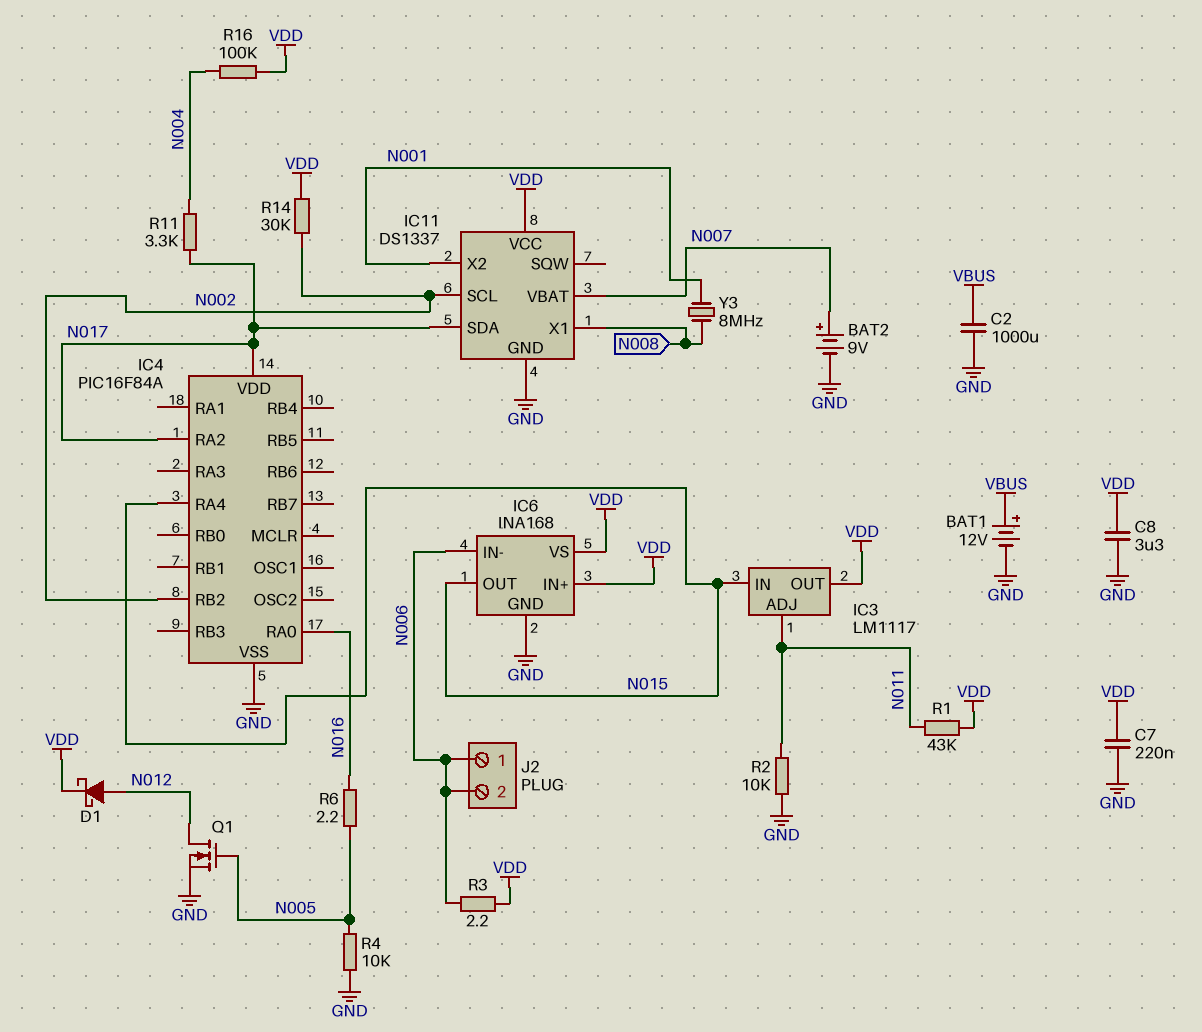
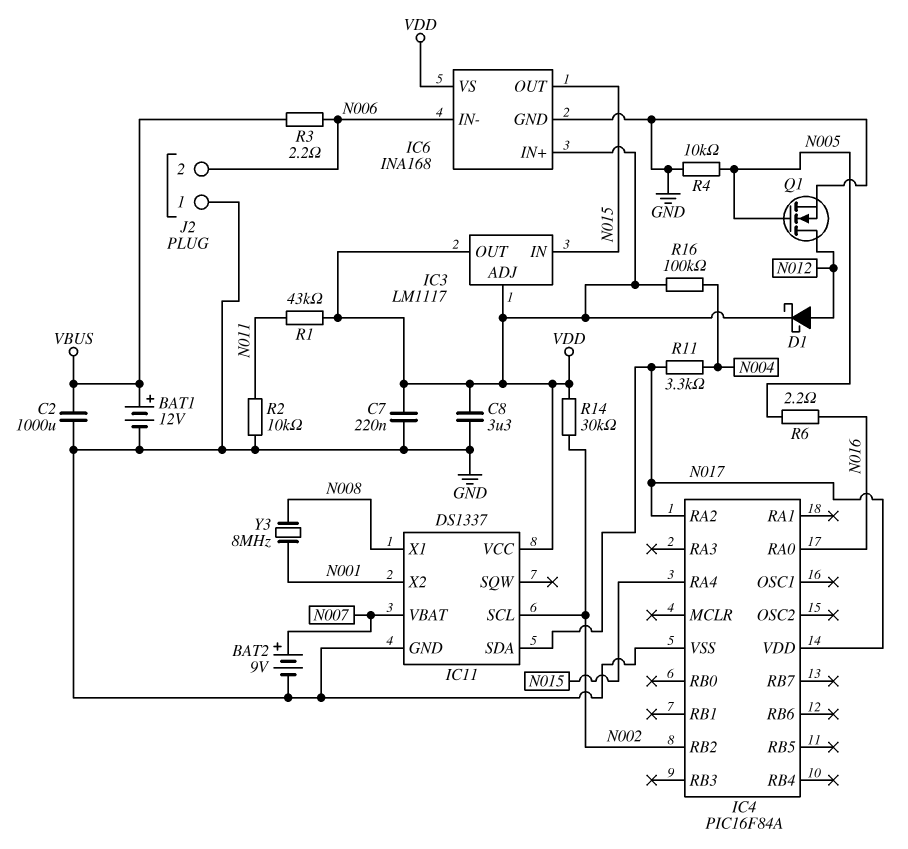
IC3 pin ADJ: N011 -> VDD
J2 pin 1: N006 -> GND
R3: 2.2 (N006, VDD) -> 2.2 (N006, VBUS)

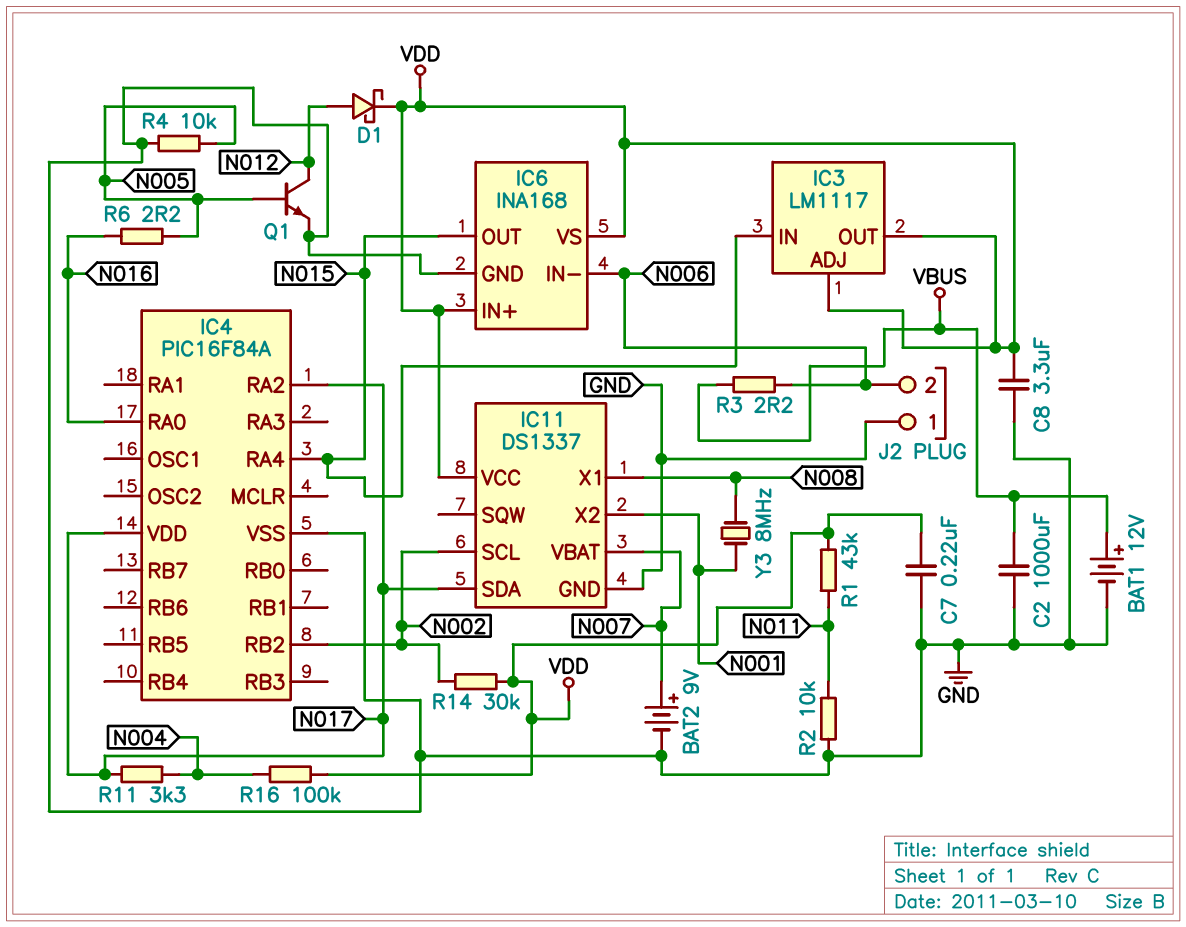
Q1: NMOS (G N005, D N012, S GND) -> NPN (B N005, C N012, E GND)

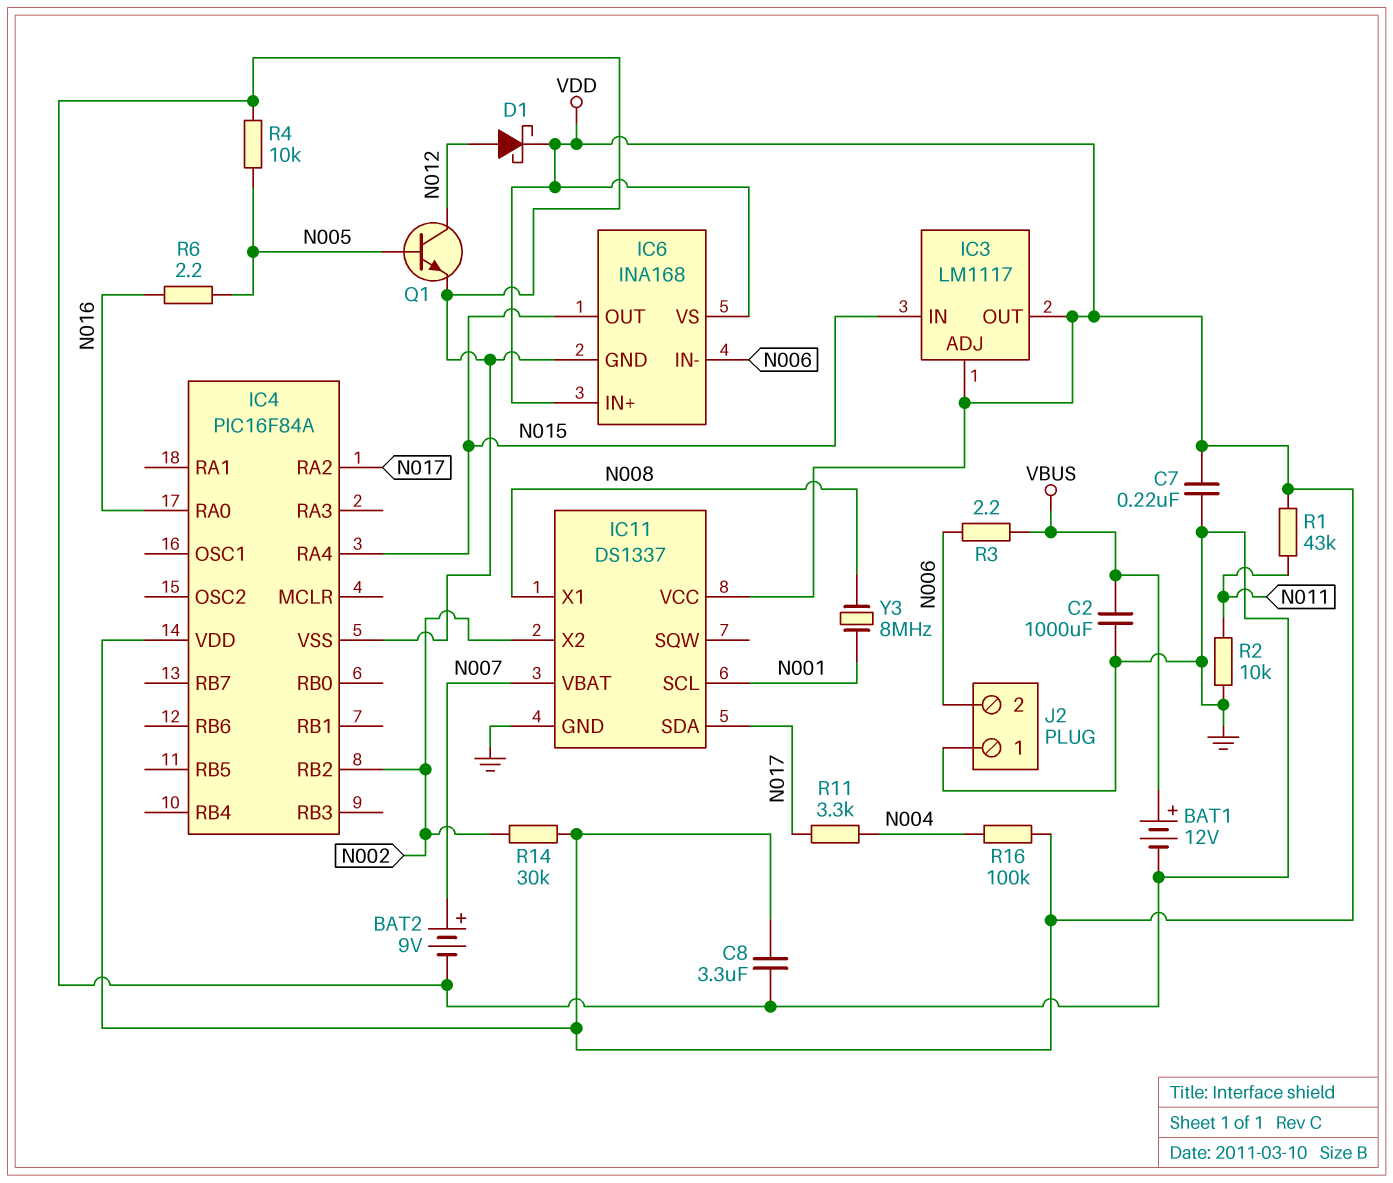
IC4 pin VDD: N017 -> VDD
IC11 pin SCL: N002 -> N001
IC11 pin X2: N001 -> N002

